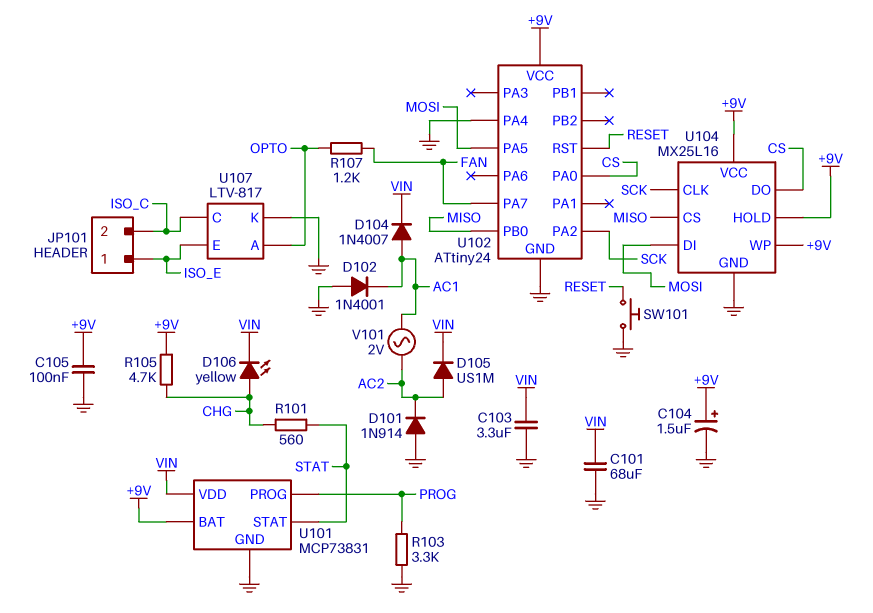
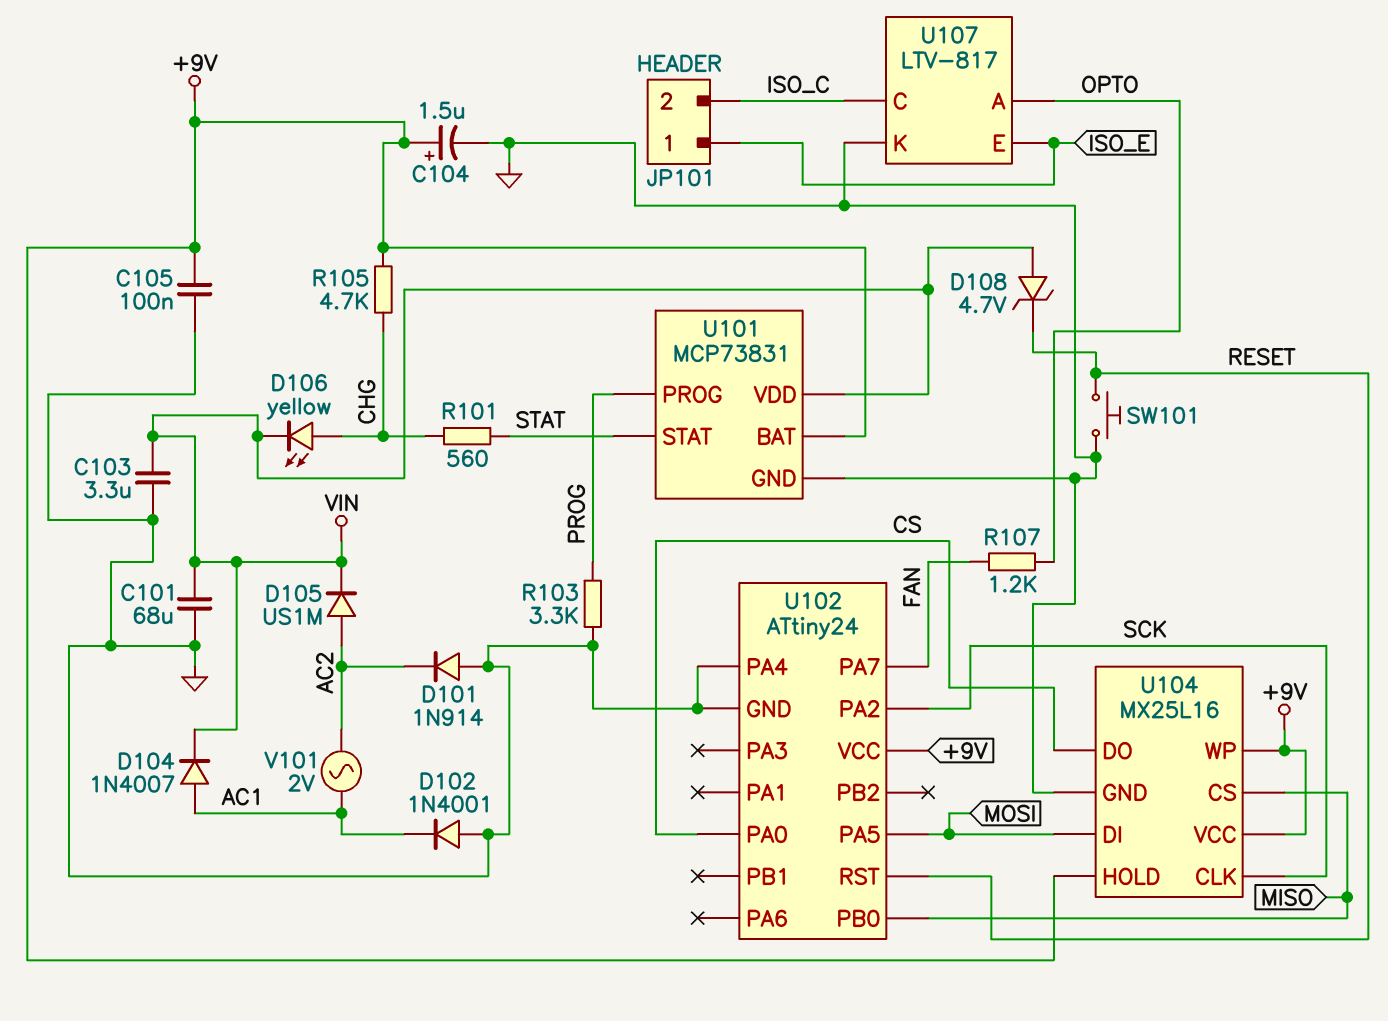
D108: none -> zener 4.7V (A VIN, K RESET)

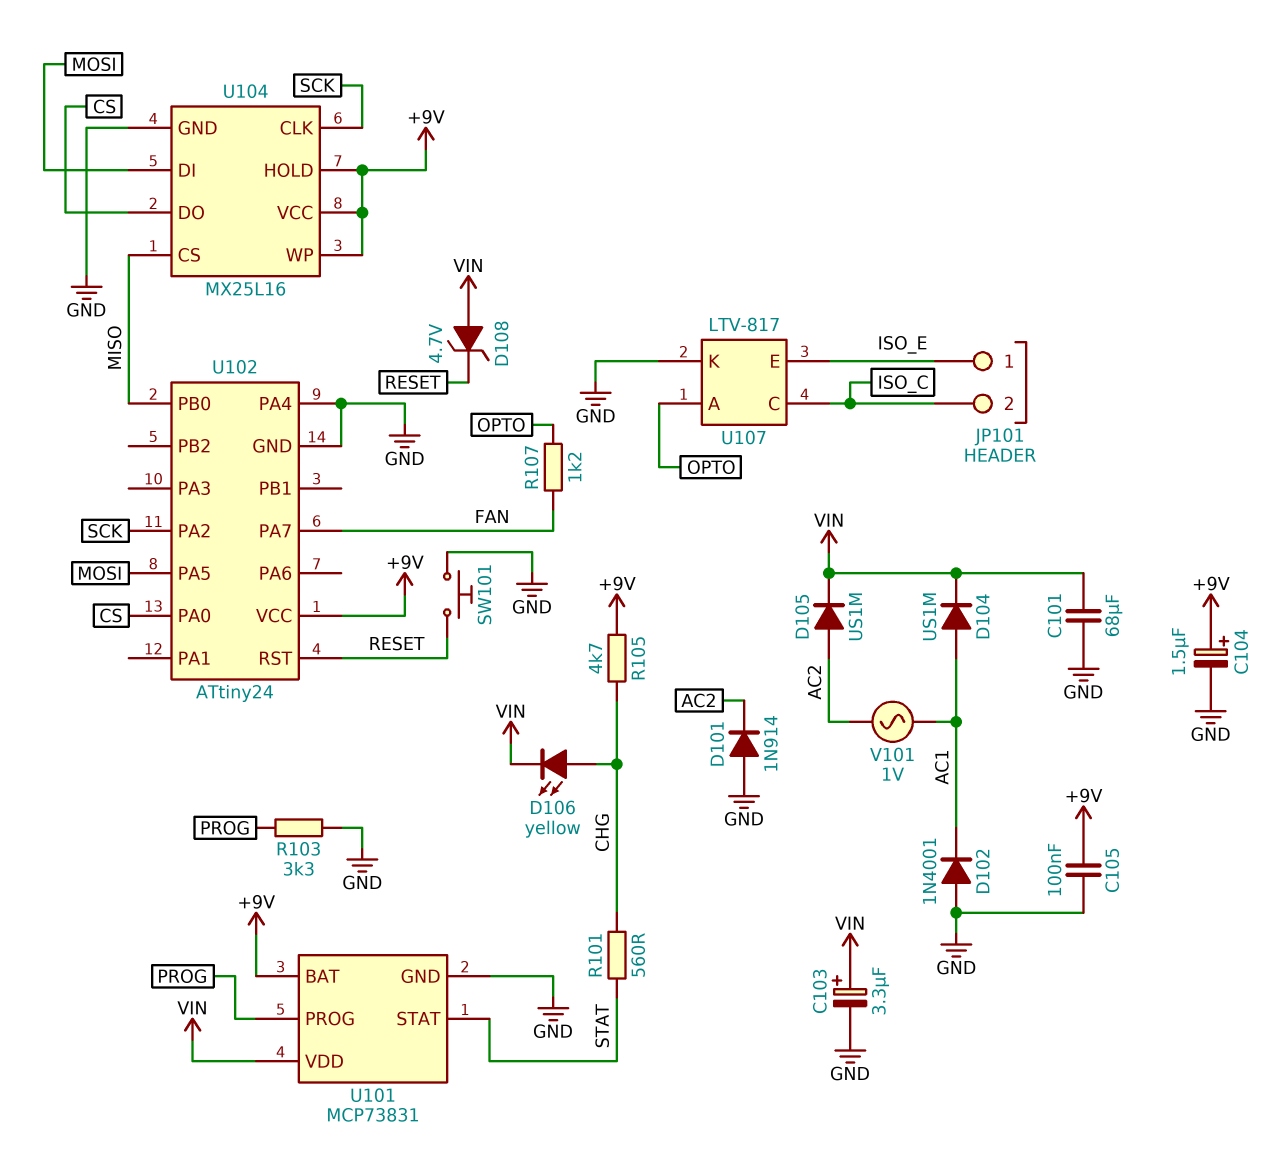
C103: 3.3uF (GND, VIN) -> 3.3uF (plus VIN, minus GND)
D104: diode 1N4007 (A AC1, K VIN) -> diode US1M (A AC1, K VIN)
V101: AC 2V (AC1, AC2) -> AC 1V (AC1, AC2)

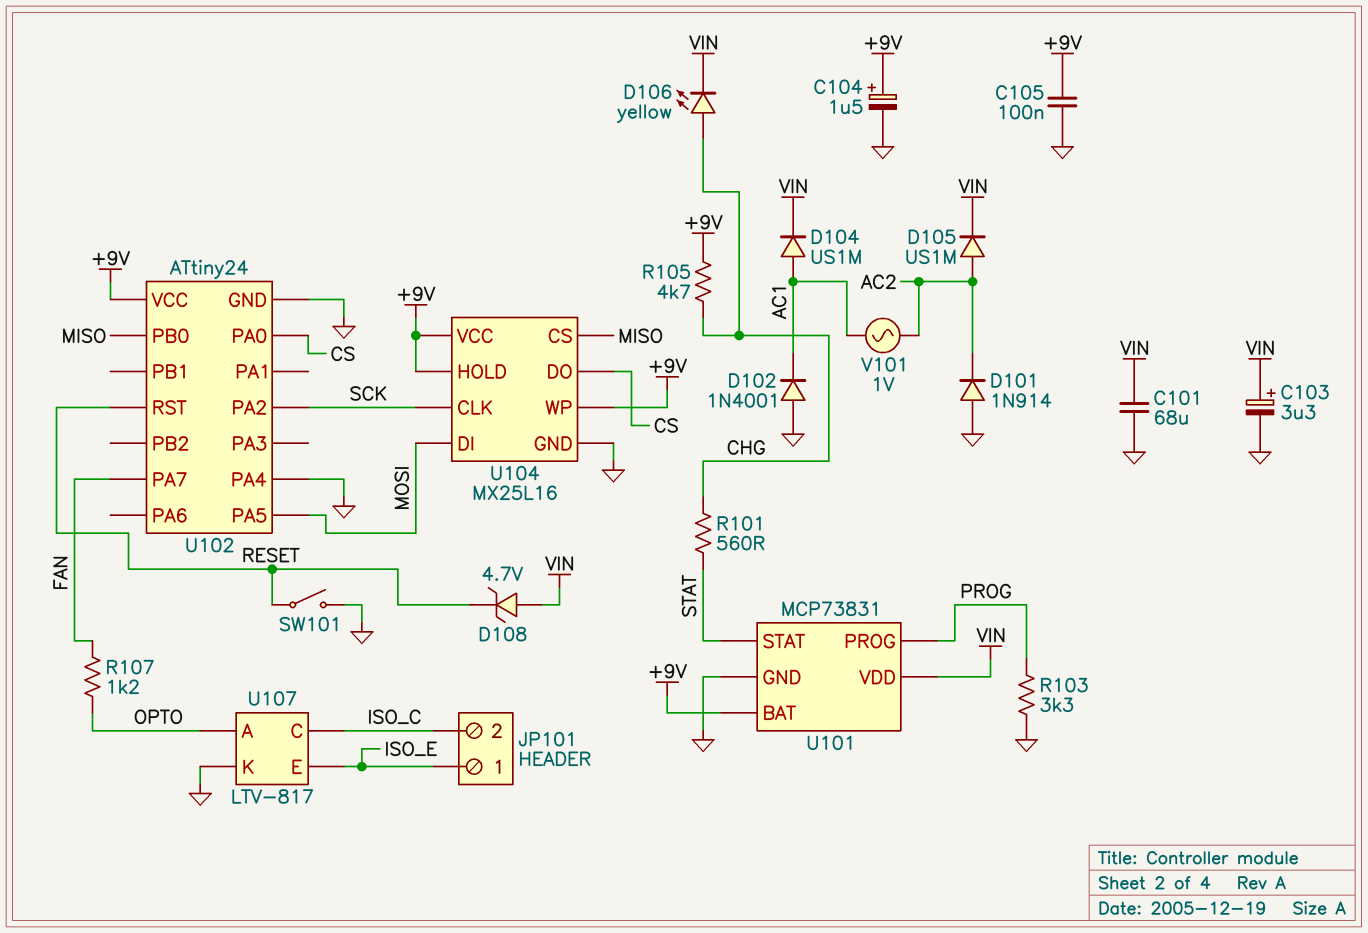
SW101: button (GND, RESET) -> switch (GND, RESET)

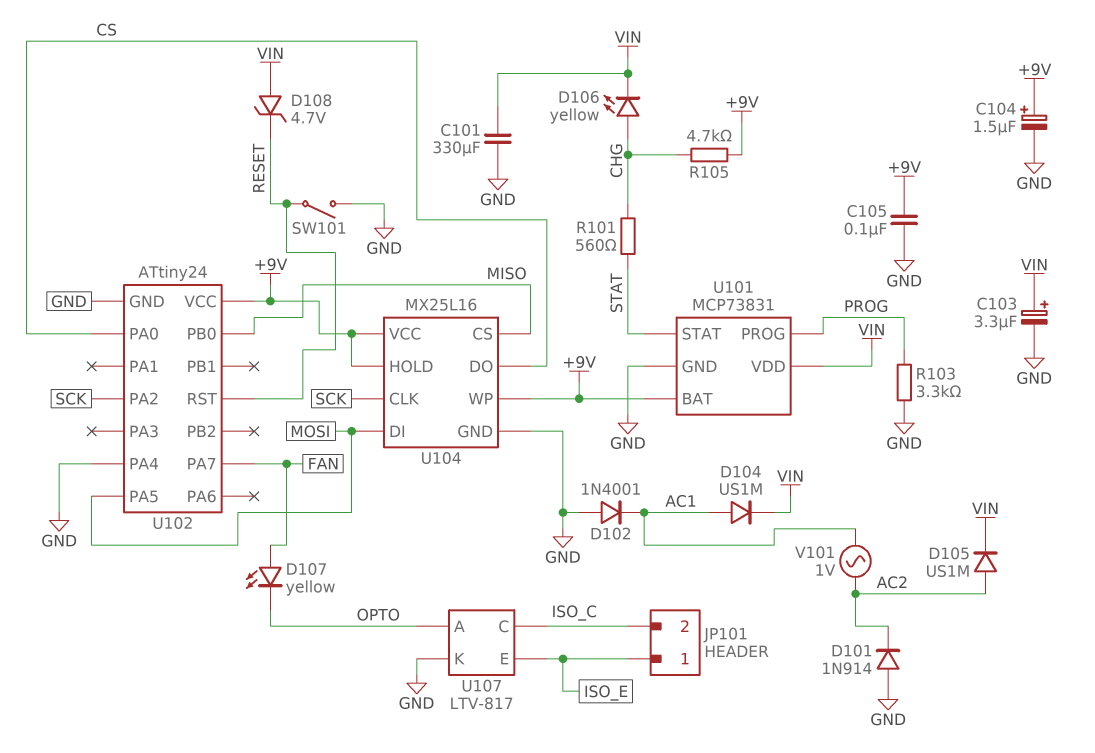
C101: 68uF (GND, VIN) -> 330uF (GND, VIN)
D107: none -> LED yellow (A FAN, K OPTO)
R107: 1.2k (FAN, OPTO) -> none

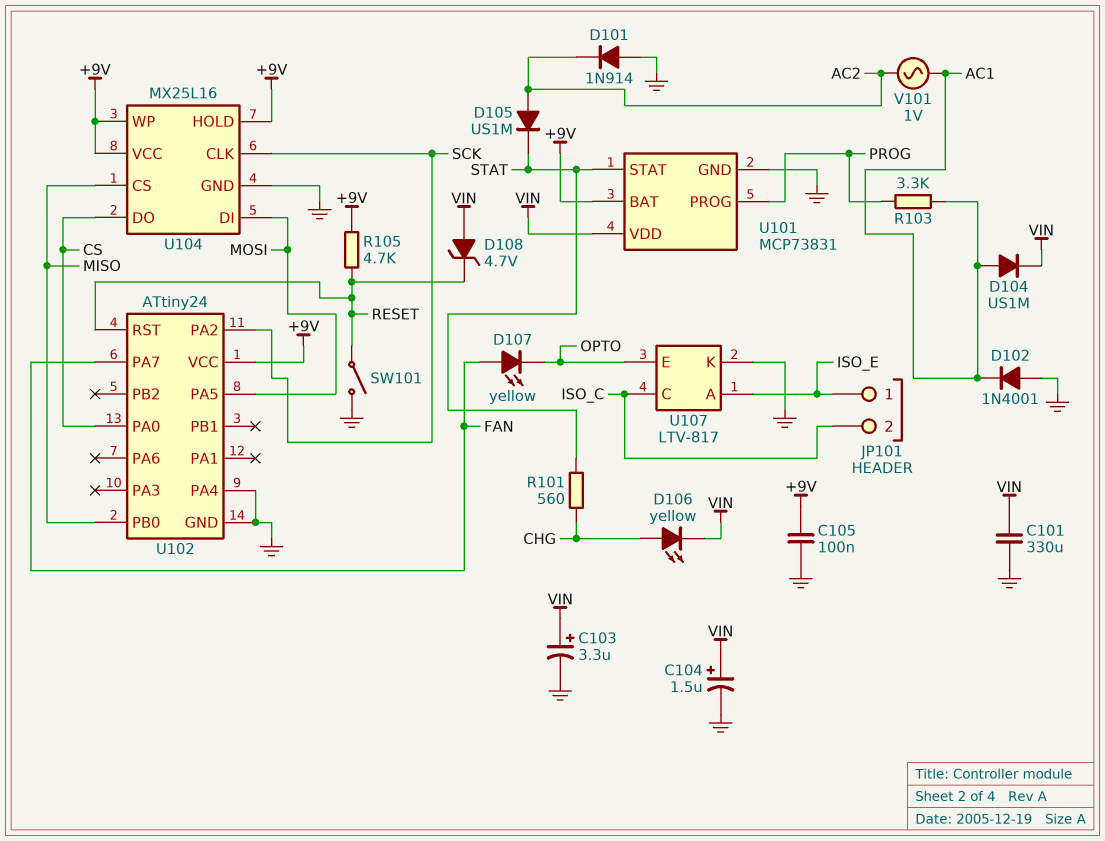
C104: 1.5uF (plus +9V, minus GND) -> 1.5uF (plus VIN, minus GND)
D105: diode US1M (A AC2, K VIN) -> diode US1M (A AC2, K STAT)
R103: 3.3k (GND, PROG) -> 3.3k (AC1, PROG)
R105: 4.7k (+9V, CHG) -> 4.7k (+9V, RESET)
U107 pin A: OPTO -> ISO_E
U107 pin E: ISO_E -> OPTO

